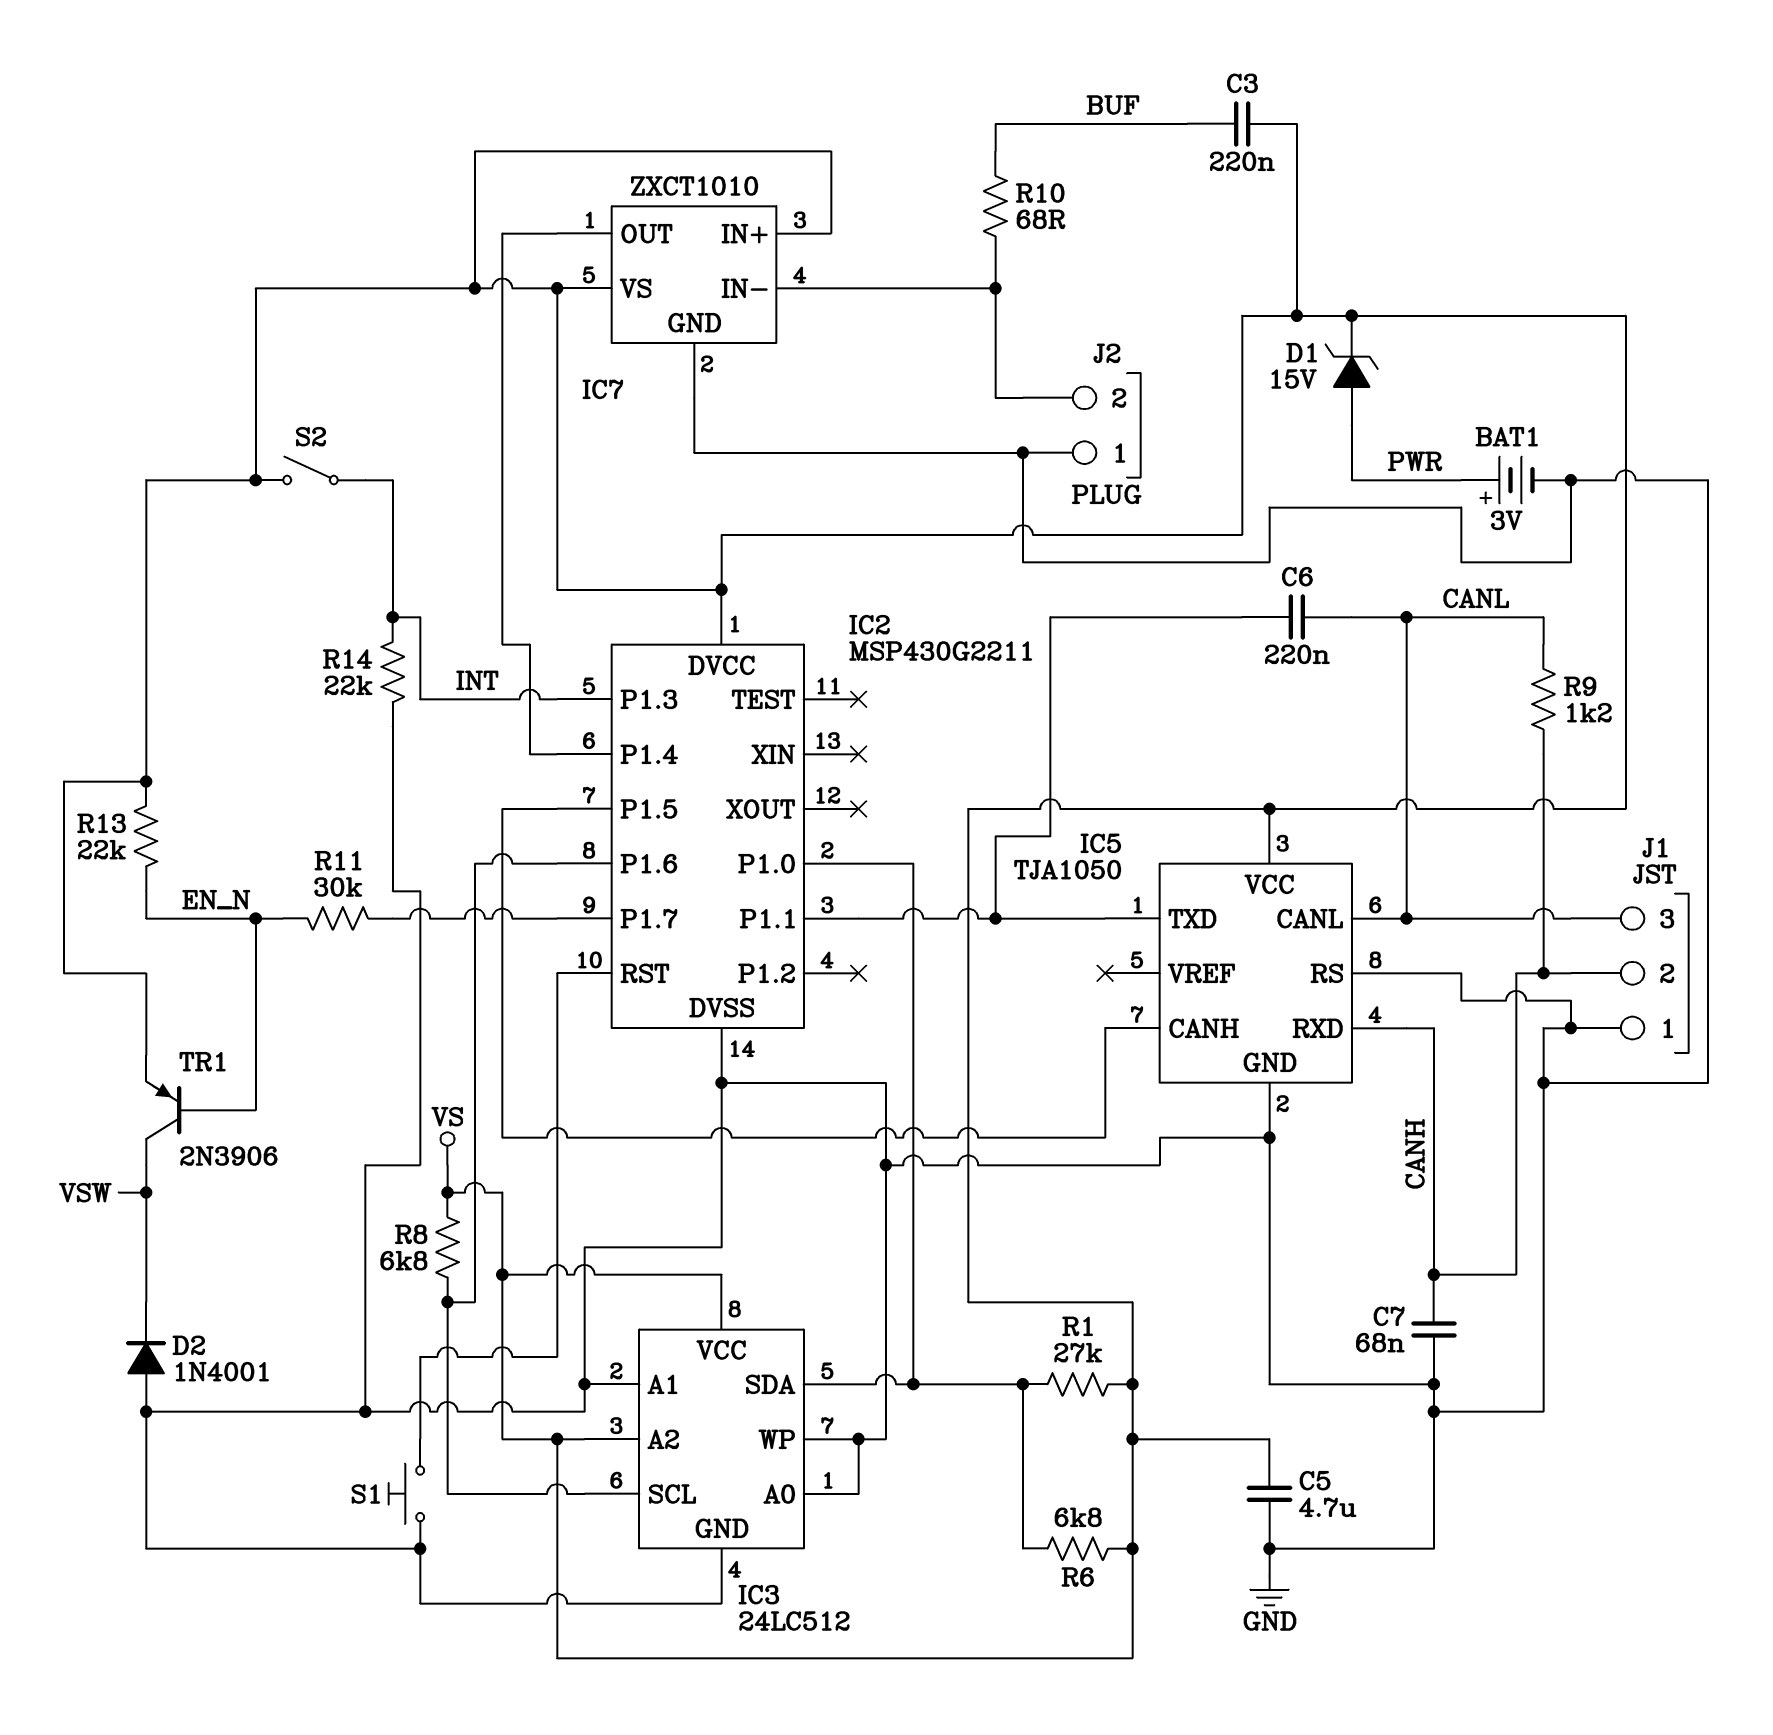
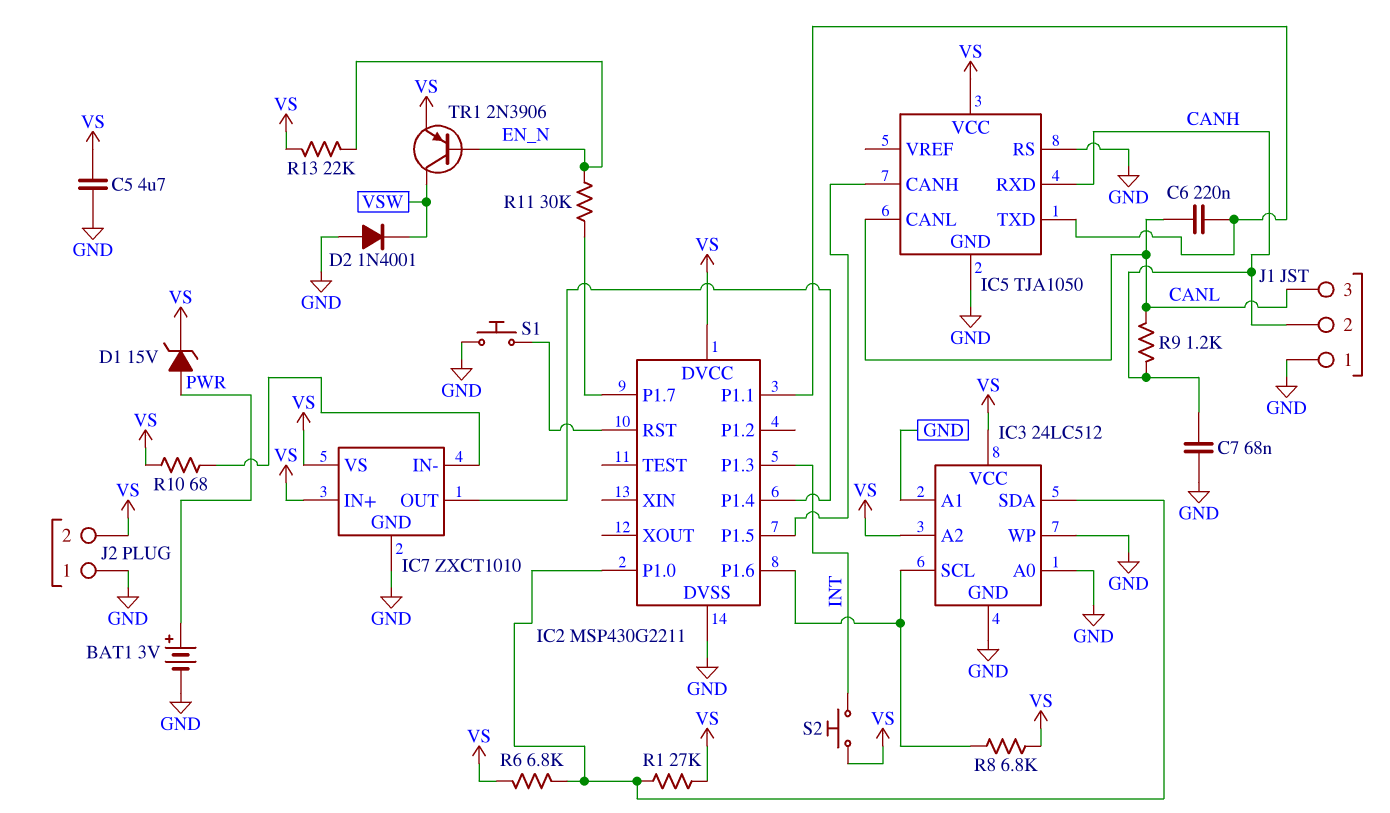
C3: 220nF (BUF, VS) -> none
J2 pin 2: IC7/IN- -> VS
R10: 68 (BUF, IC7/IN-) -> 68 (IC7/IN-, VS)
R14: 22k (GND, INT) -> none
S2: switch (INT, VS) -> button (INT, VS)

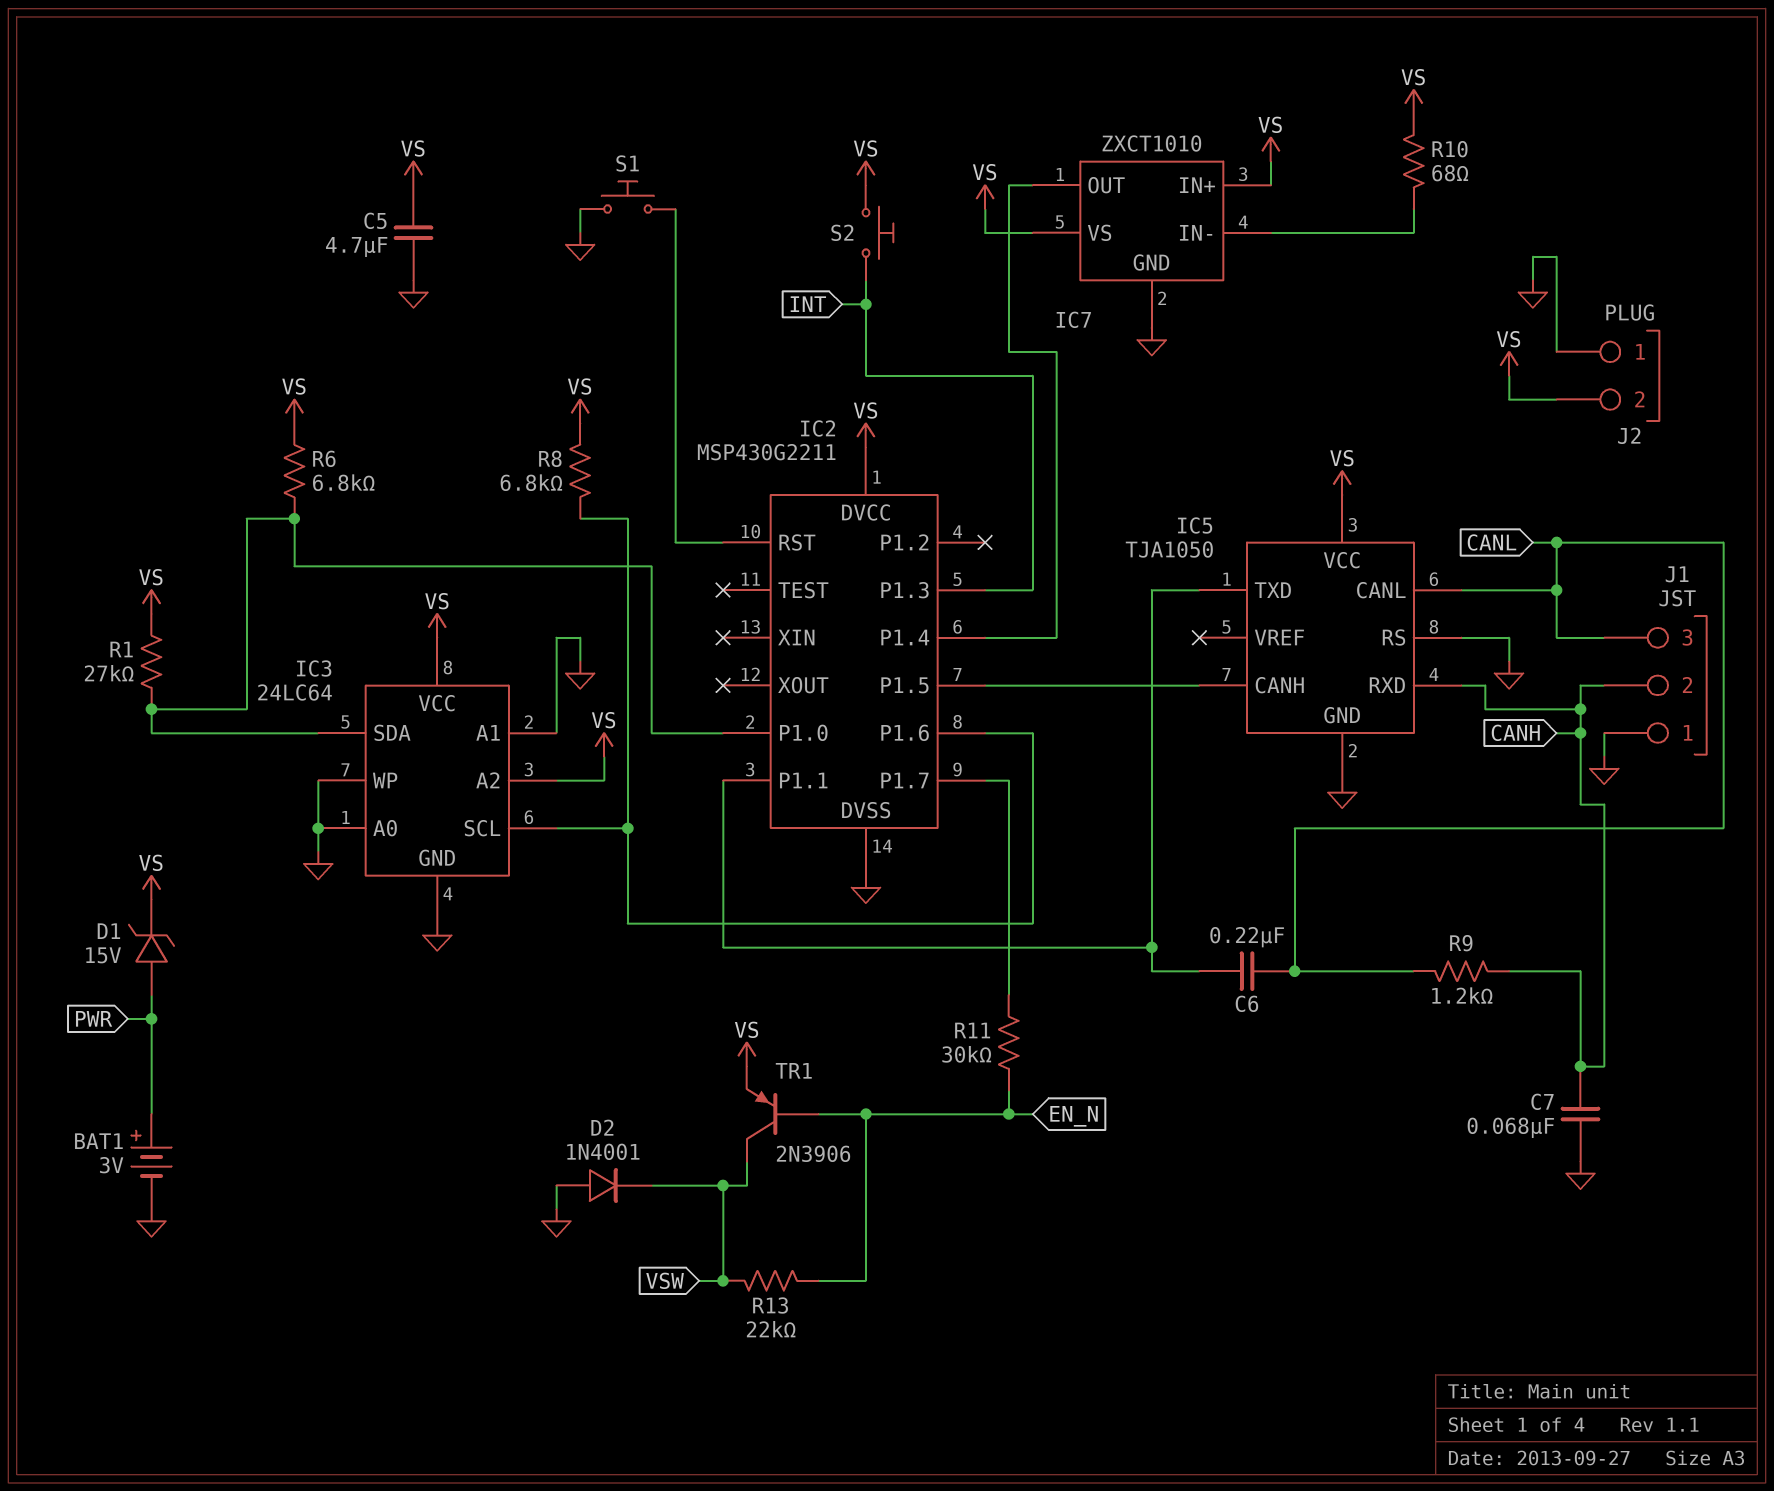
IC3: 24LC512 -> 24LC64
R13: 22k (EN_N, VS) -> 22k (EN_N, VSW)

